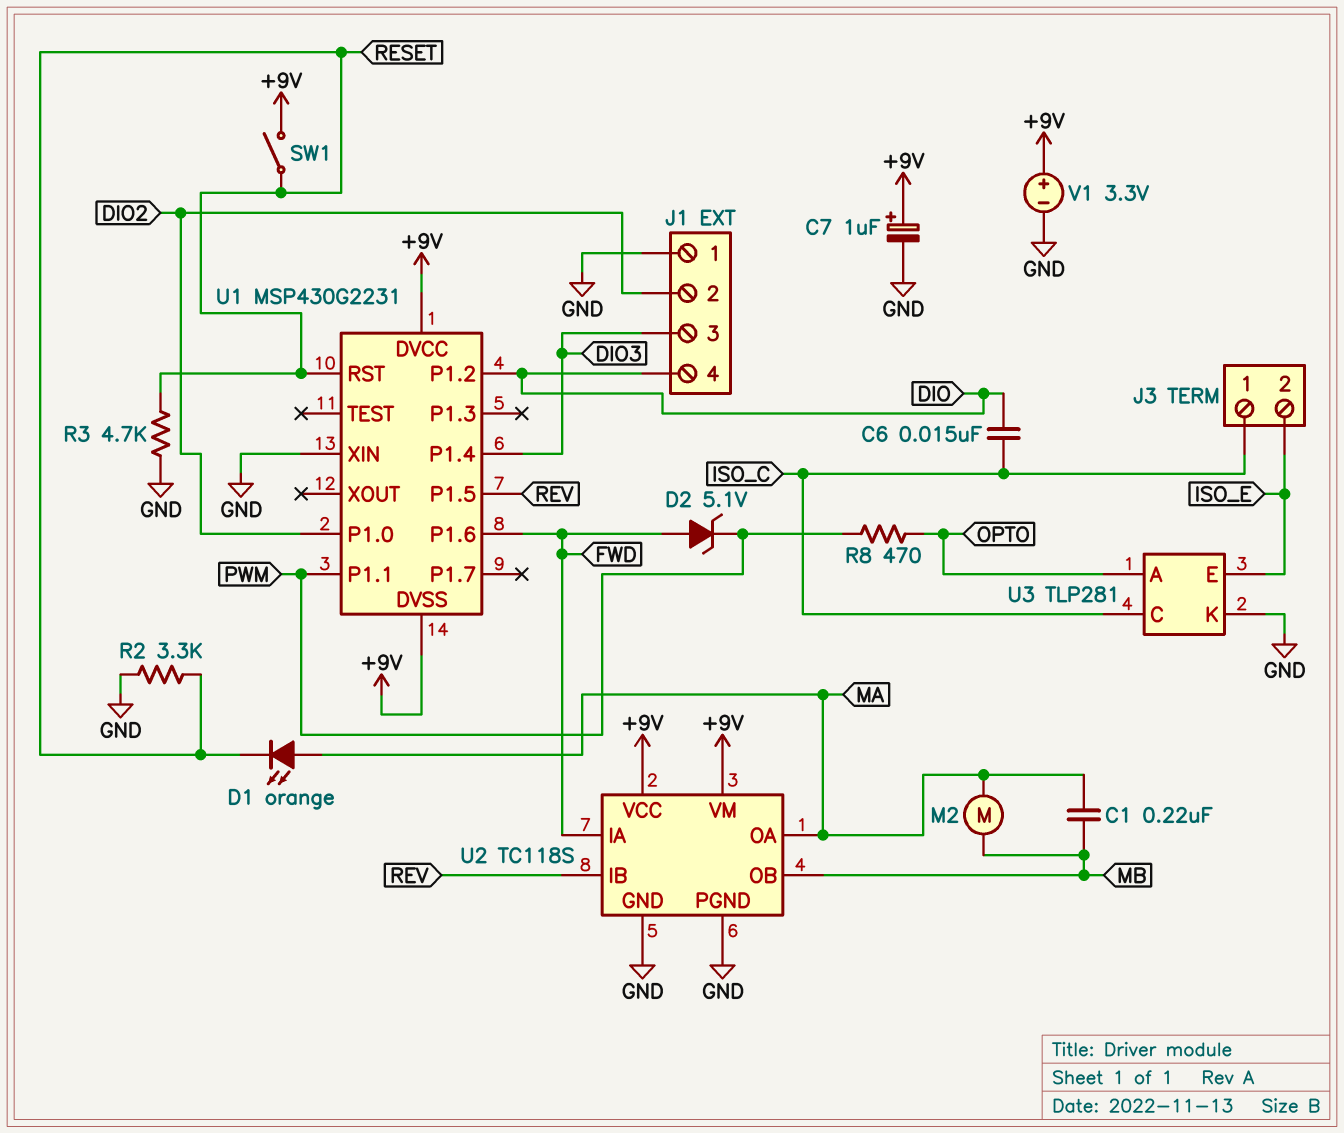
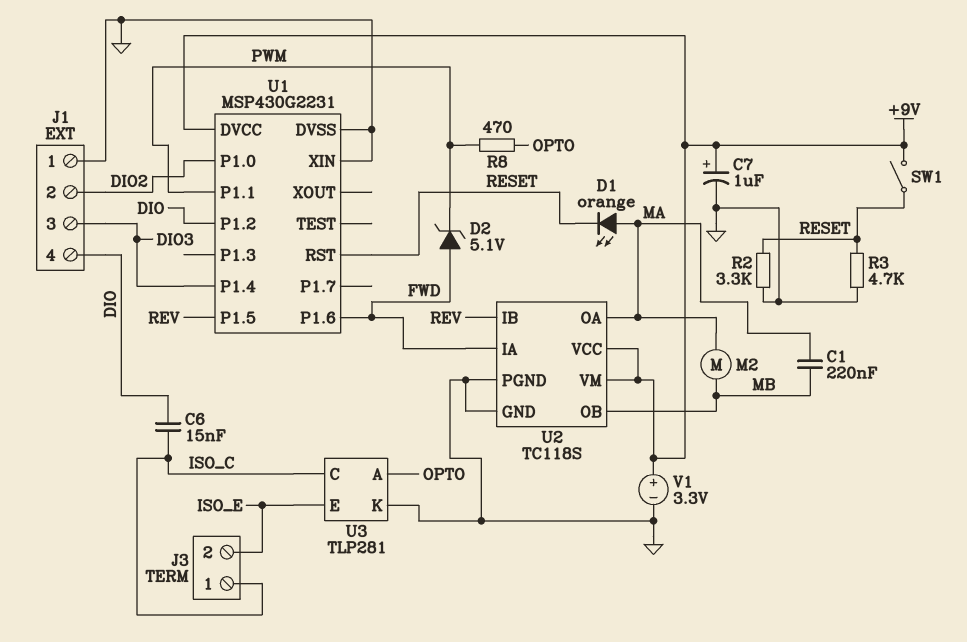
U1 pin DVSS: +9V -> GND

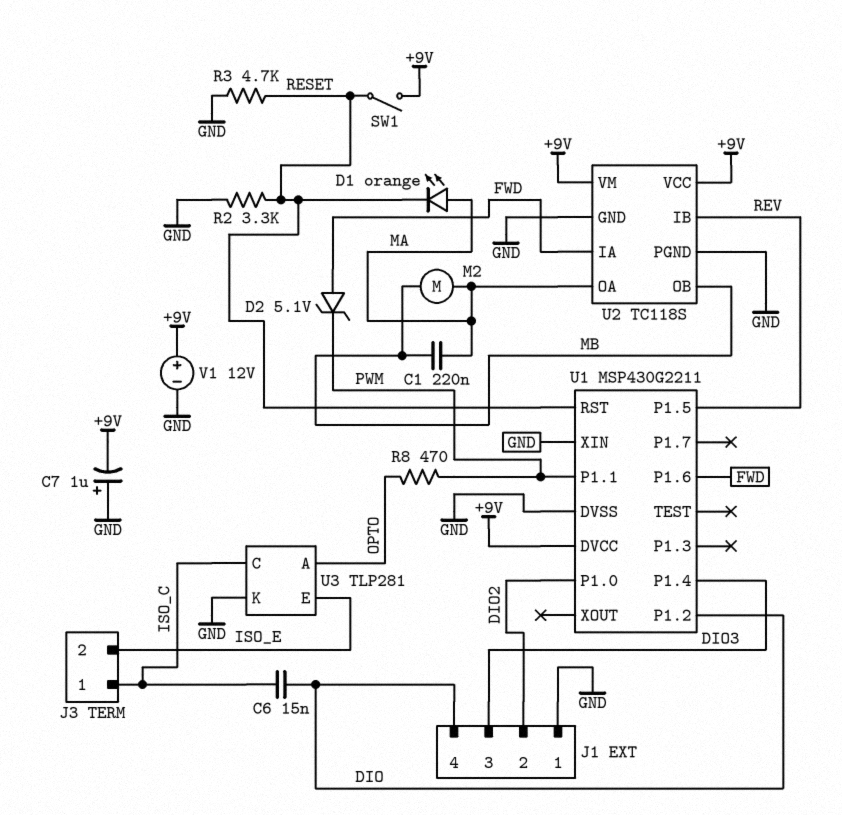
C7: 1uF (plus +9V, minus GND) -> 1uF (plus GND, minus +9V)
U1: MSP430G2231 -> MSP430G2211
V1: 3.3V (plus +9V, minus GND) -> 12V (plus +9V, minus GND)

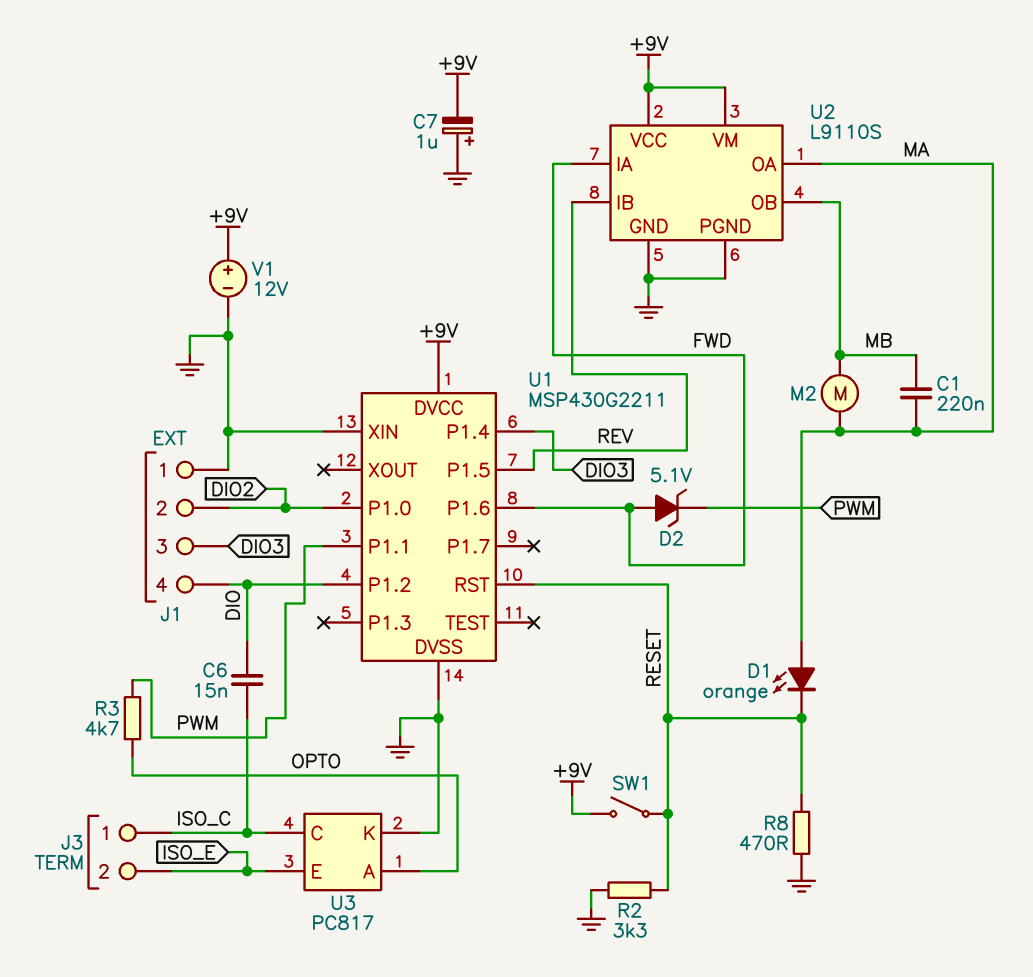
R3: 4.7k (GND, RESET) -> 4.7k (OPTO, PWM)
R8: 470 (OPTO, PWM) -> 470 (GND, RESET)
U2: TC118S -> L9110S
U3: TLP281 -> PC817

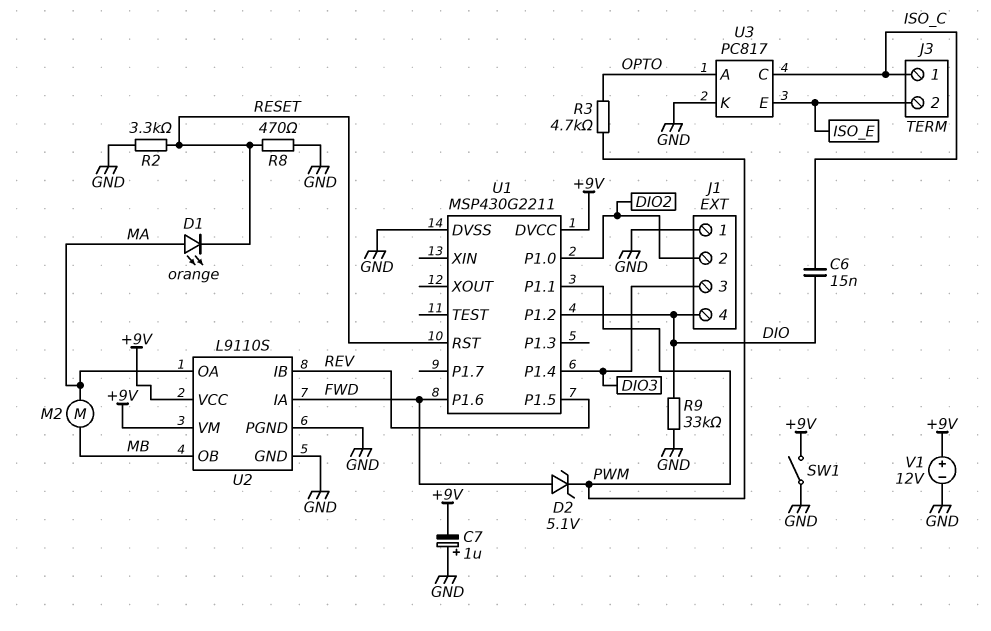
C1: 220nF (MA, MB) -> none
R9: none -> 33k (DIO, GND)
SW1: switch (+9V, RESET) -> switch (+9V, GND)
U1 pin XIN: GND -> none

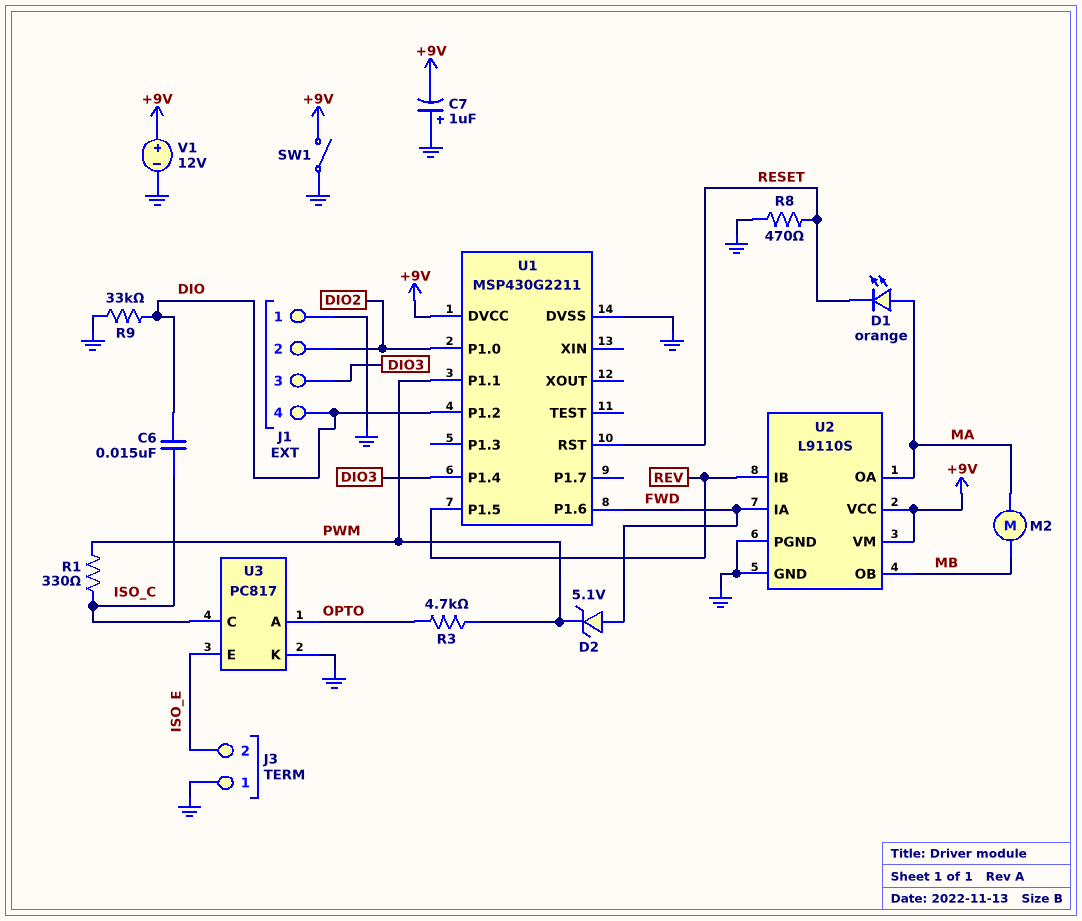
J3 pin 1: ISO_C -> GND
R1: none -> 330 (ISO_C, PWM)
R2: 3.3k (GND, RESET) -> none

